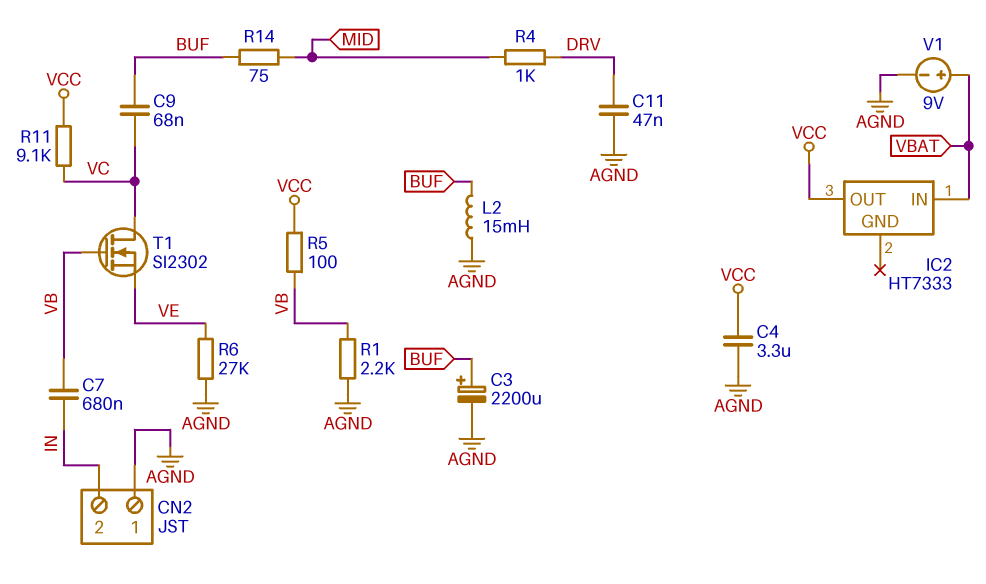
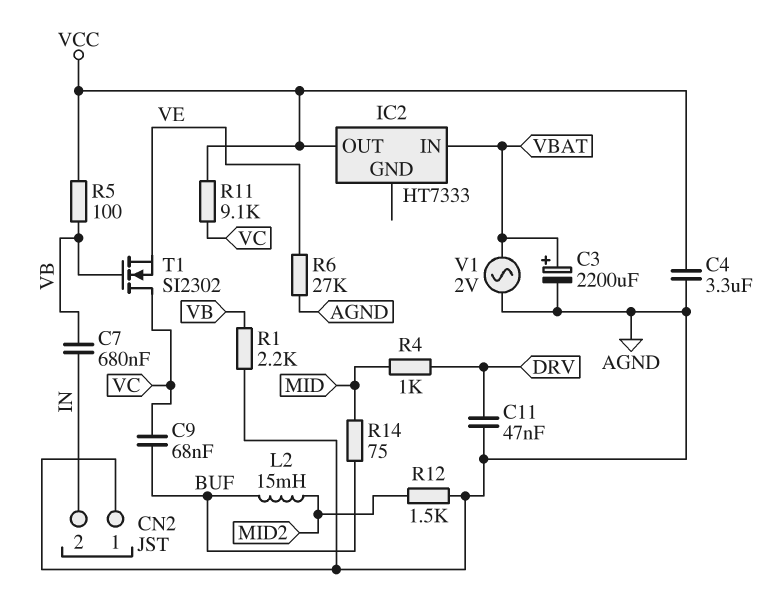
C3: 2200uF (plus BUF, minus AGND) -> 2200uF (plus VBAT, minus AGND)
L2: 15mH (AGND, BUF) -> 15mH (BUF, MID2)
R12: none -> 1.5k (AGND, MID2)
V1: 9V (plus VBAT, minus AGND) -> AC 2V (AGND, VBAT)

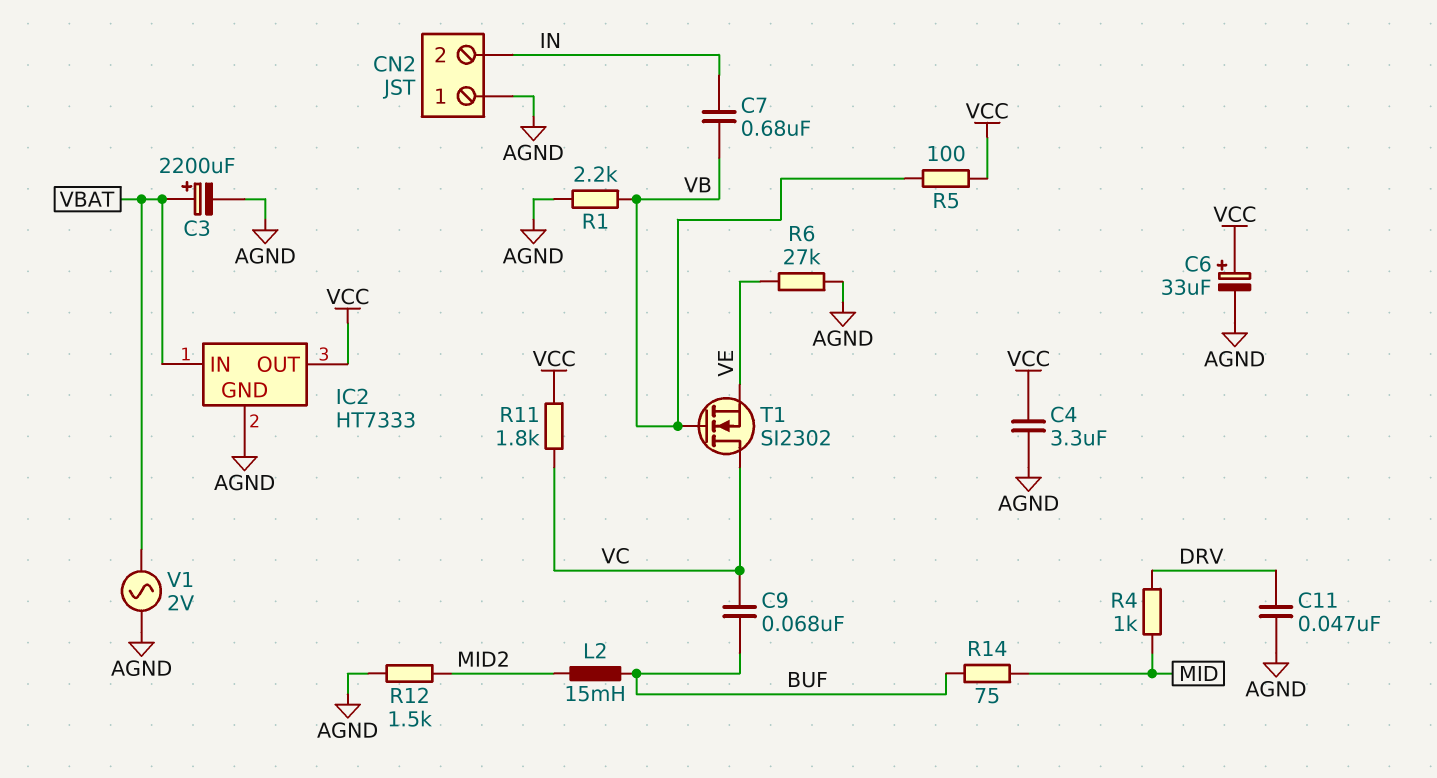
C6: none -> 33uF (plus VCC, minus AGND)
IC2 pin GND: none -> AGND
R11: 9.1k (VC, VCC) -> 1.8k (VC, VCC)

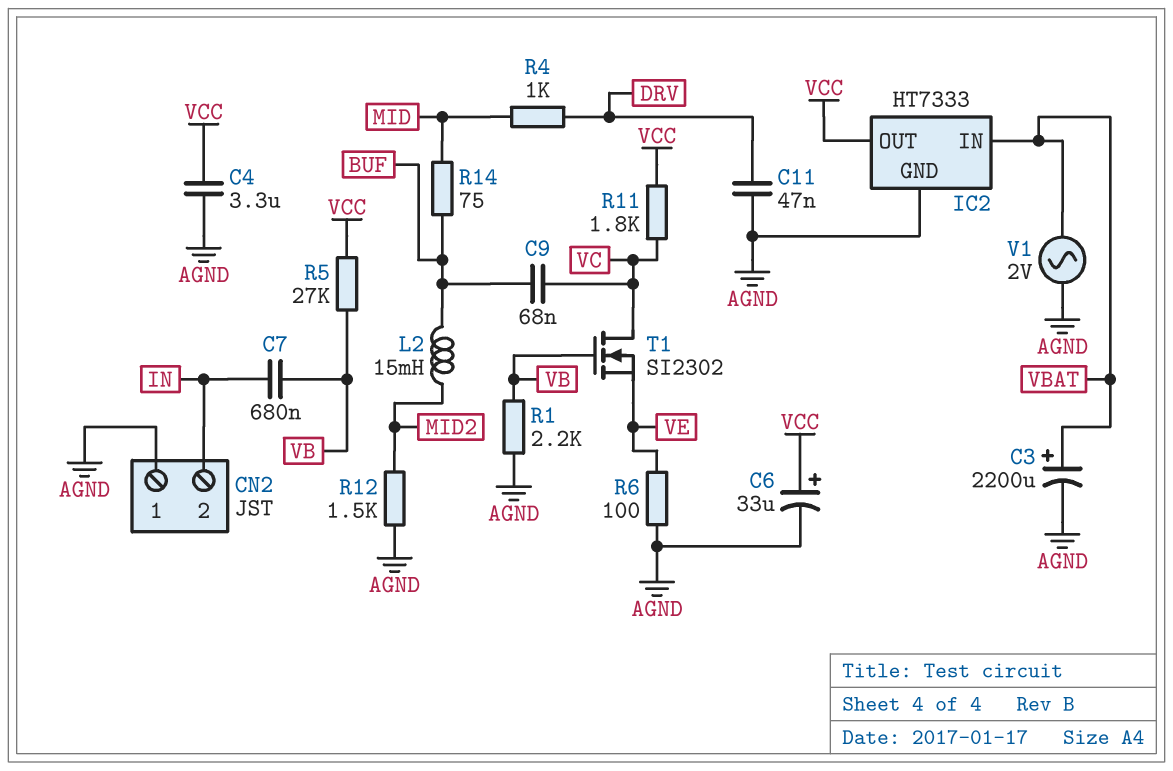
R5: 100 (VB, VCC) -> 27k (VB, VCC)
R6: 27k (AGND, VE) -> 100 (AGND, VE)

